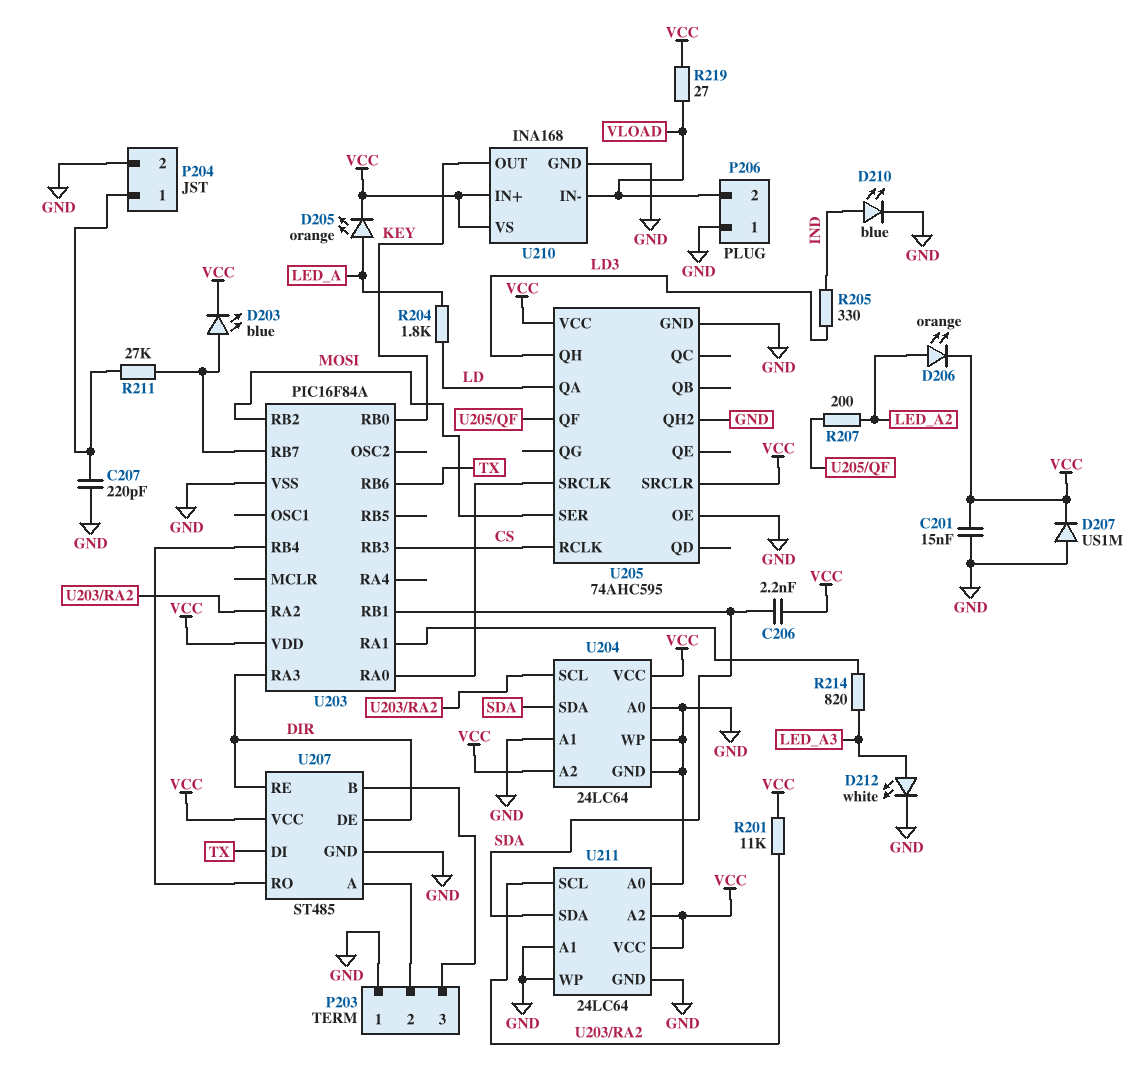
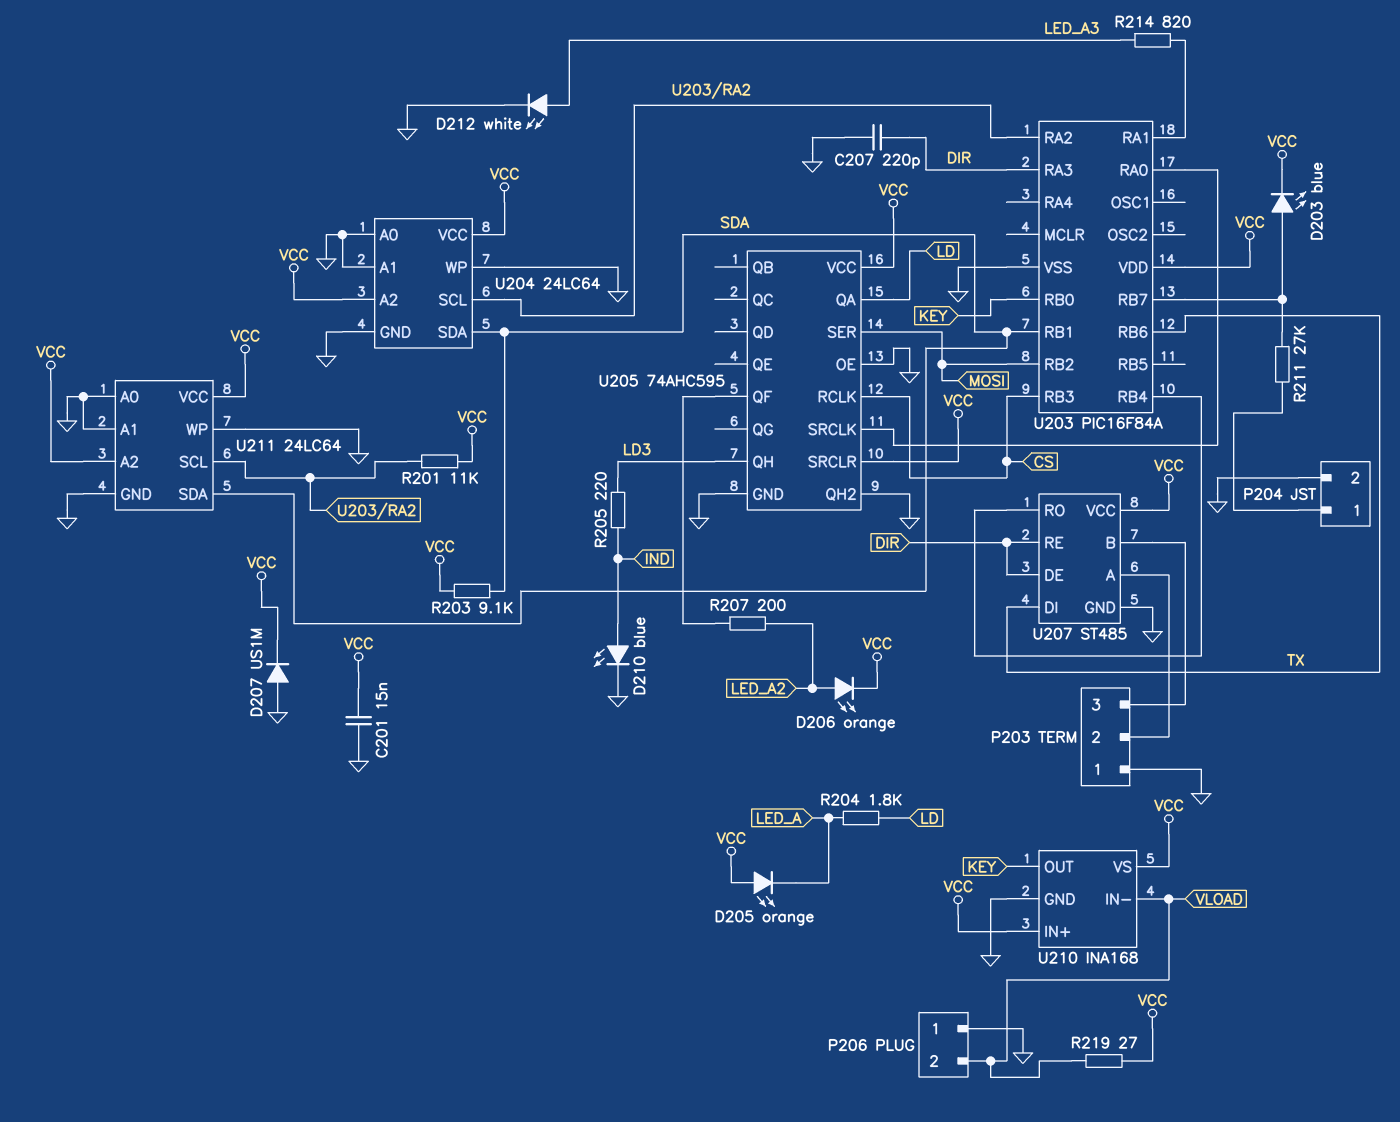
C206: 2.2nF (SDA, VCC) -> none
C207: 220pF (GND, P204/1) -> 220pF (DIR, GND)
D205: LED orange (A LED_A, K VCC) -> LED orange (A VCC, K LED_A)
R203: none -> 9.1k (SDA, VCC)
R205: 330 (IND, LD3) -> 220 (IND, LD3)

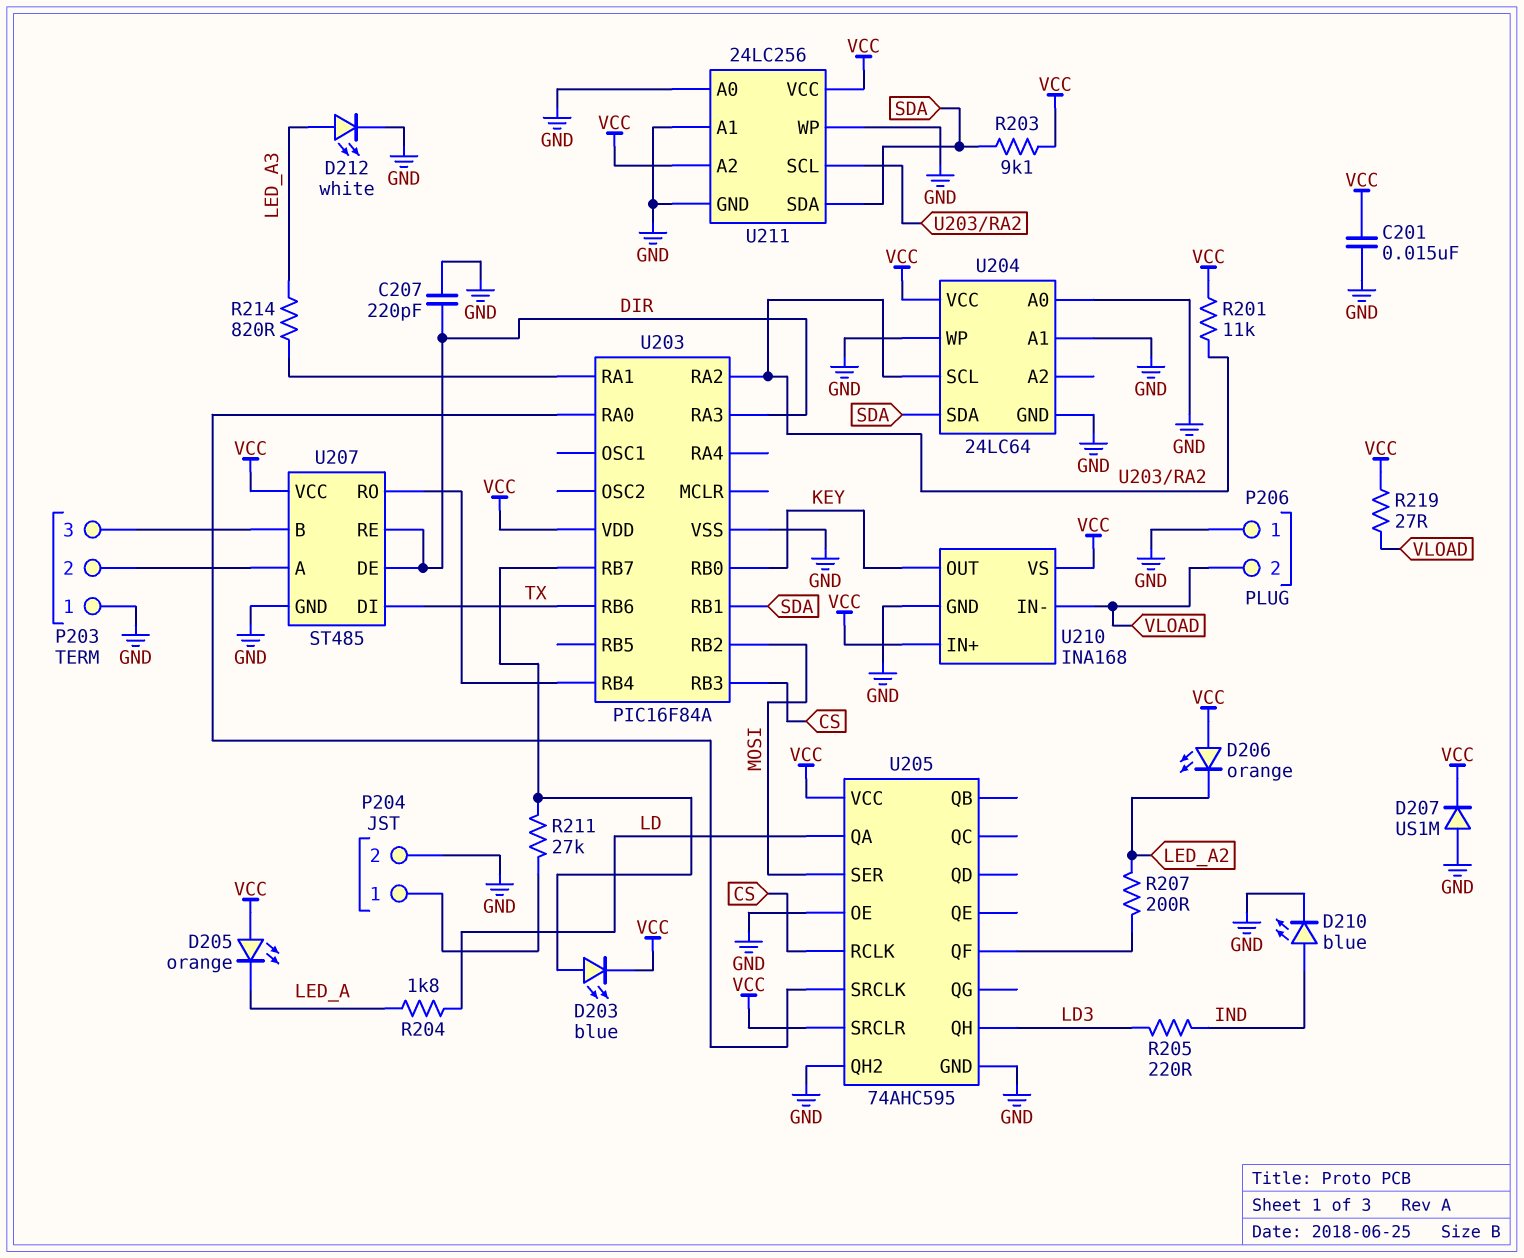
D206: LED orange (A LED_A2, K VCC) -> LED orange (A VCC, K LED_A2)
U204 pin A2: VCC -> none
U211: 24LC64 -> 24LC256

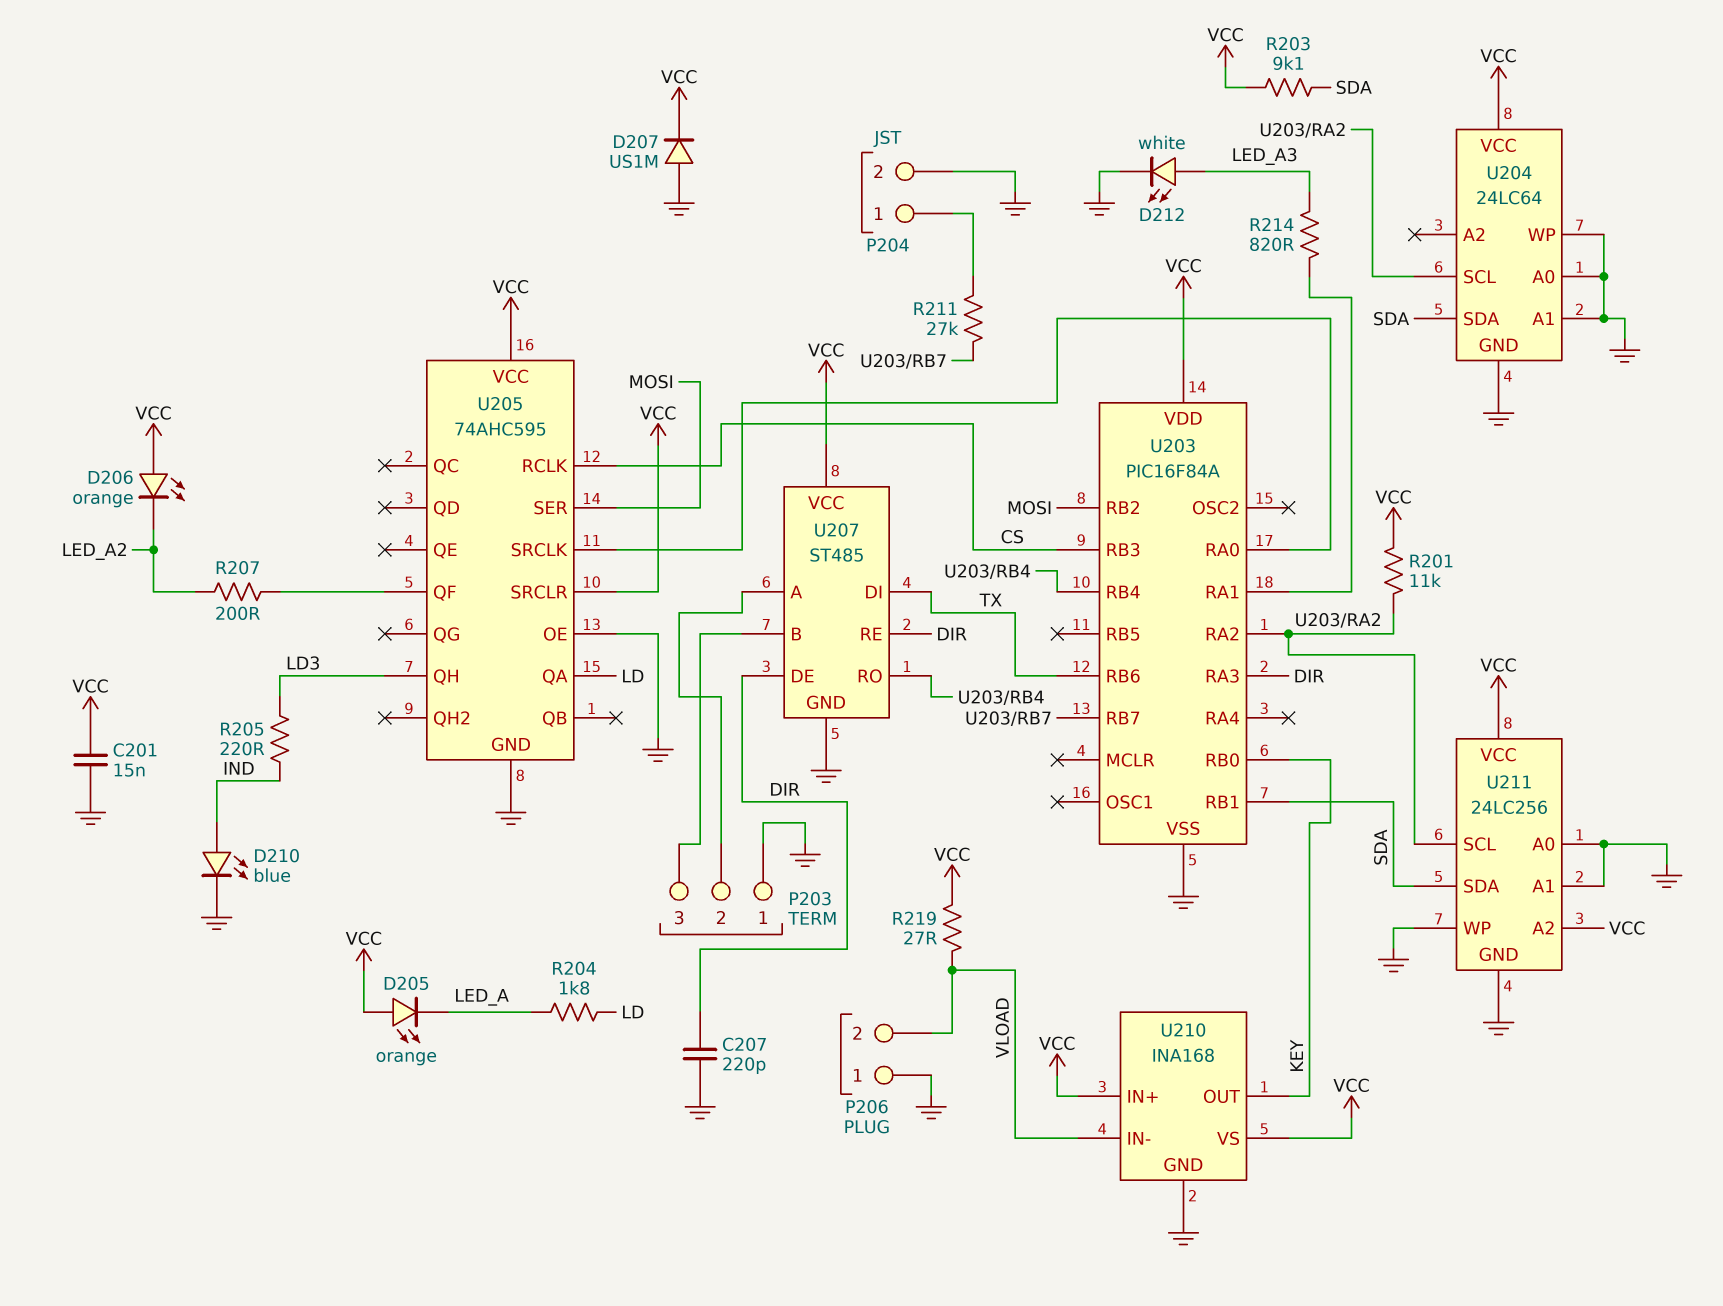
D203: LED blue (A U203/RB7, K VCC) -> none
U205 pin QH2: GND -> none

